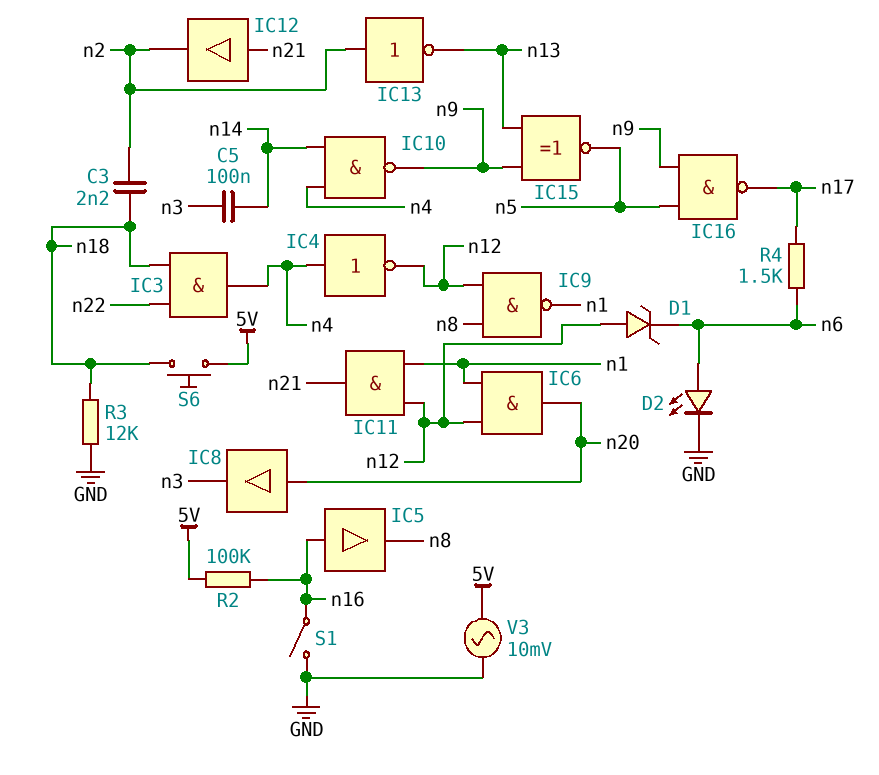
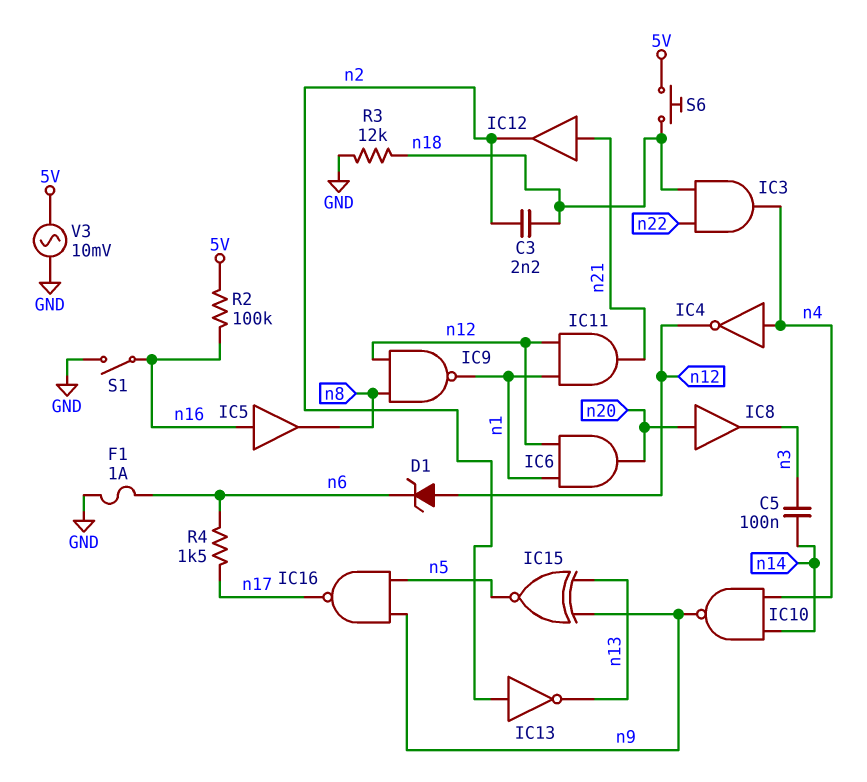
D2: LED (A n6, K GND) -> none
F1: none -> 1A (GND, n6)

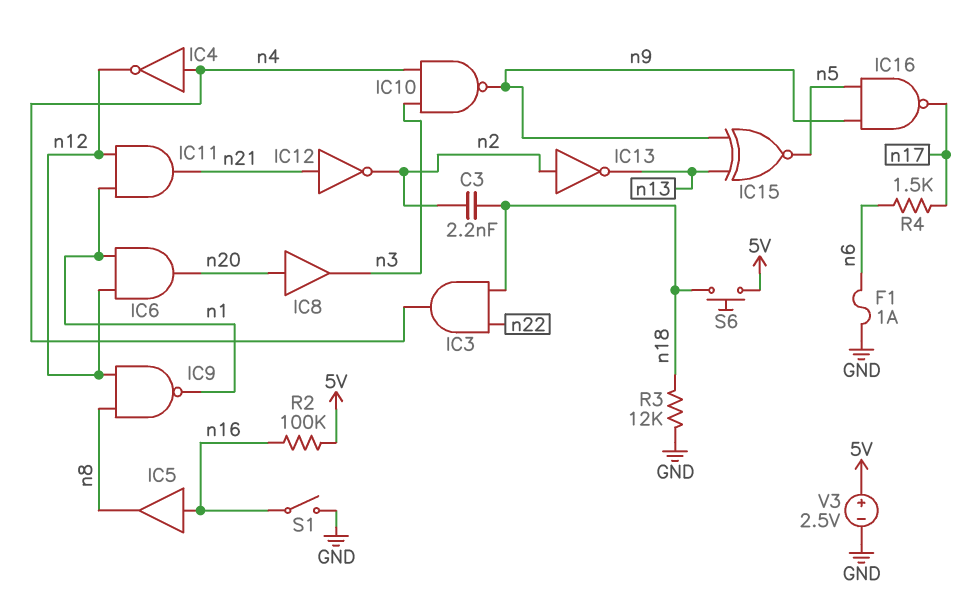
C5: 100nF (n3, n14) -> none
D1: zener (A n12, K n6) -> none
IC10: NAND (in n4, in n14, out n9) -> NAND (in n3, in n4, out n9)
IC12: buffer (in n21, out n2) -> NOT (in n21, out n2)
V3: AC 10mV (5V, GND) -> 2.5V (plus 5V, minus GND)

